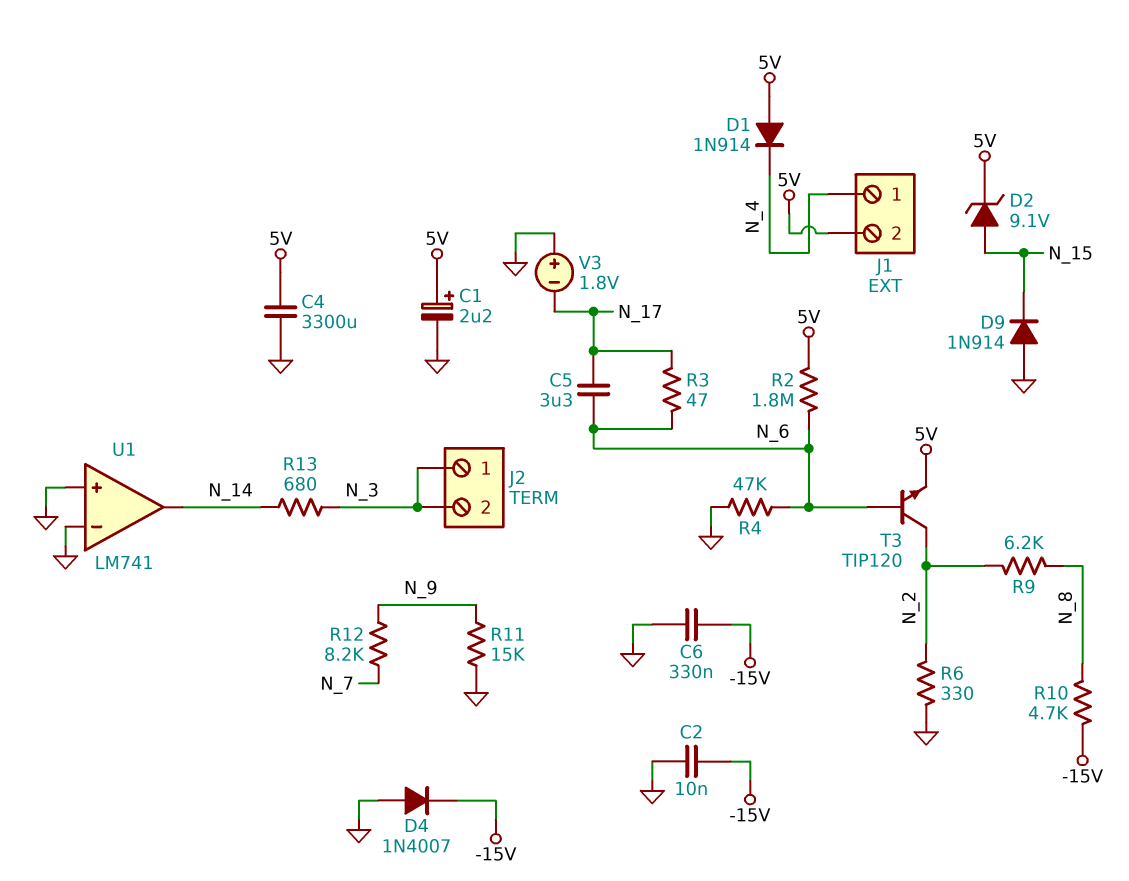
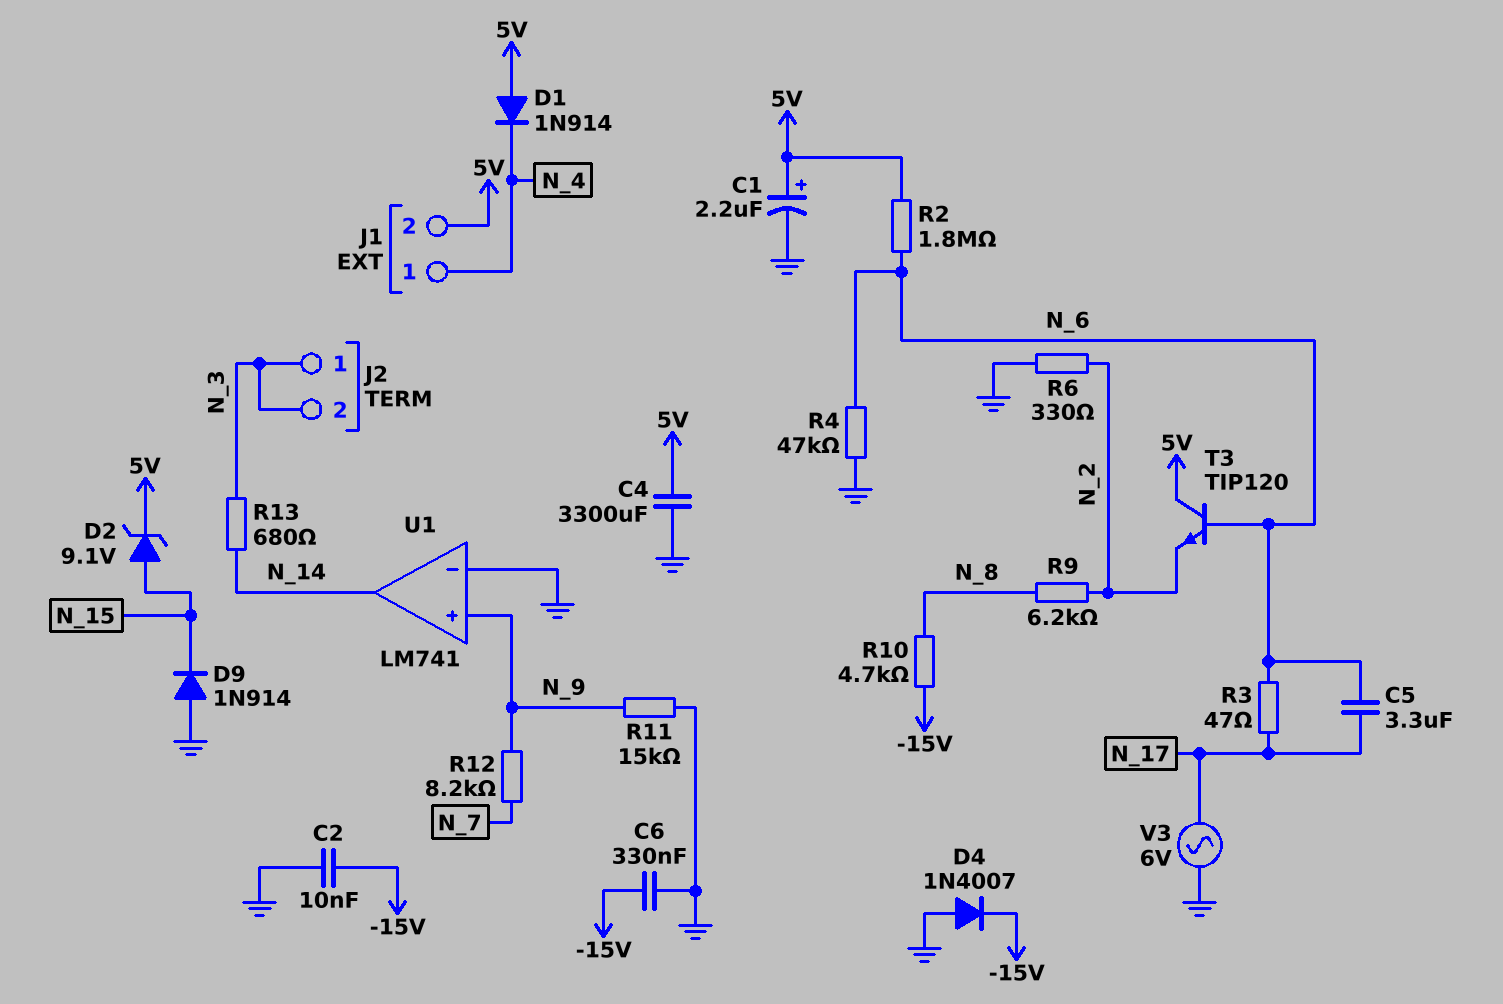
T3: NPN TIP120 (B N_6, C N_2, E 5V) -> NPN TIP120 (B N_6, C 5V, E N_2)
U1 pin in+: GND -> N_9
V3: 1.8V (plus GND, minus N_17) -> AC 6V (GND, N_17)

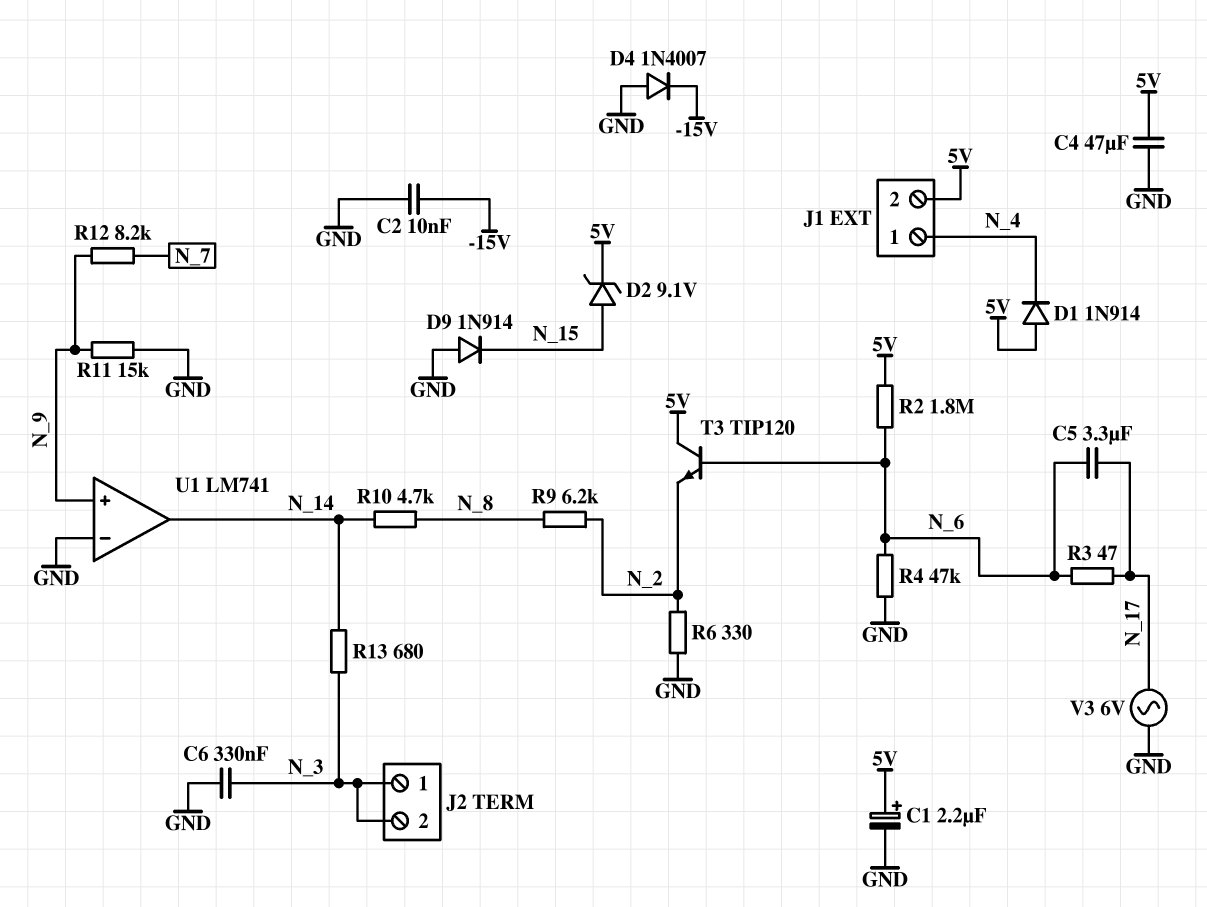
C4: 3300uF (5V, GND) -> 47uF (5V, GND)
C6: 330nF (-15V, GND) -> 330nF (GND, N_3)
R10: 4.7k (-15V, N_8) -> 4.7k (N_8, N_14)

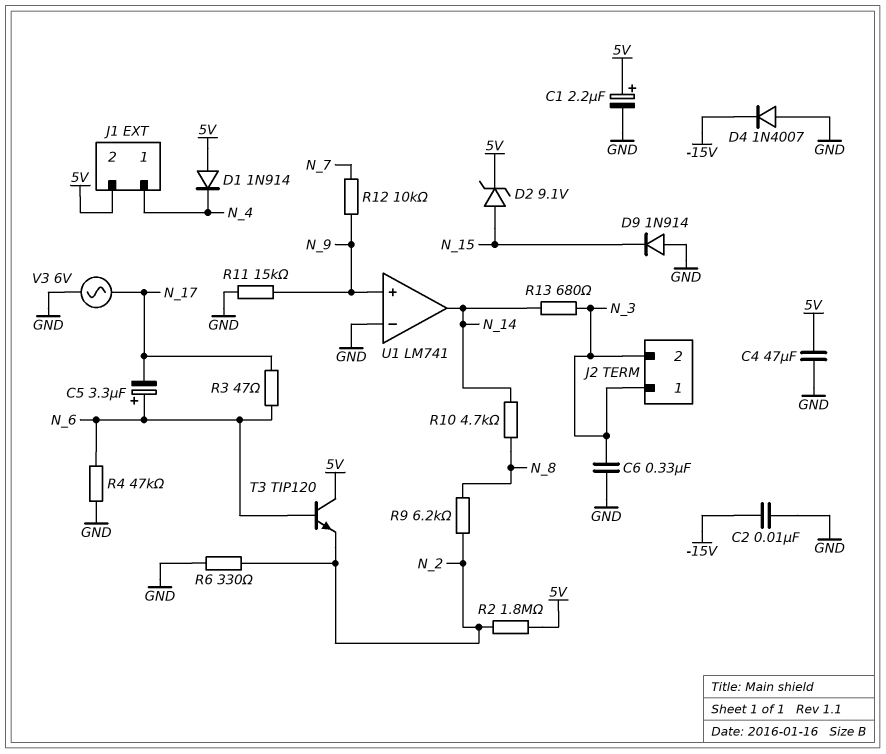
C5: 3.3uF (N_6, N_17) -> 3.3uF (plus N_6, minus N_17)
R2: 1.8M (5V, N_6) -> 1.8M (5V, N_2)
R12: 8.2k (N_7, N_9) -> 10k (N_7, N_9)

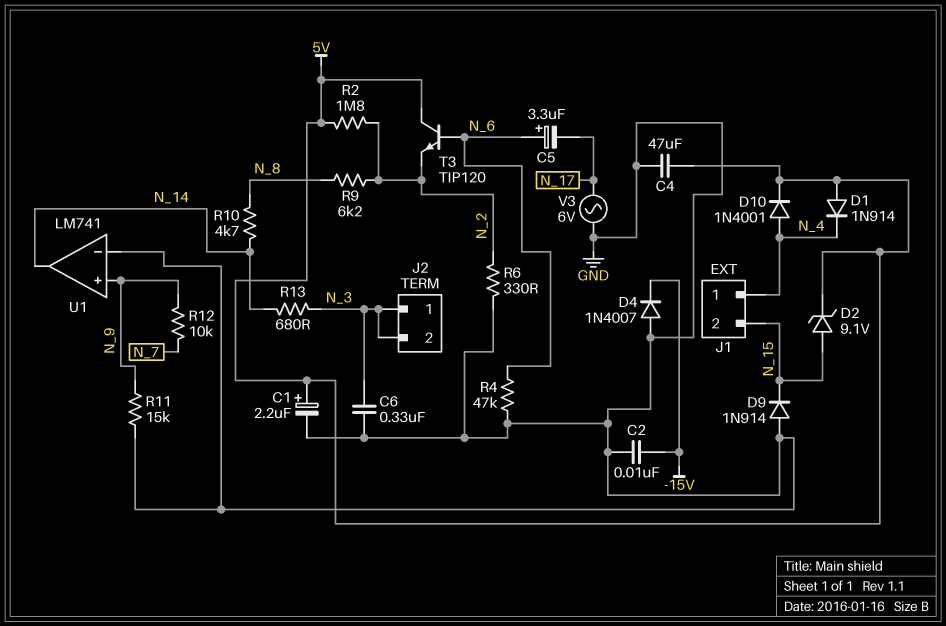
D10: none -> diode 1N4001 (A N_4, K 5V)
J1 pin 2: 5V -> N_15
R3: 47 (N_6, N_17) -> none

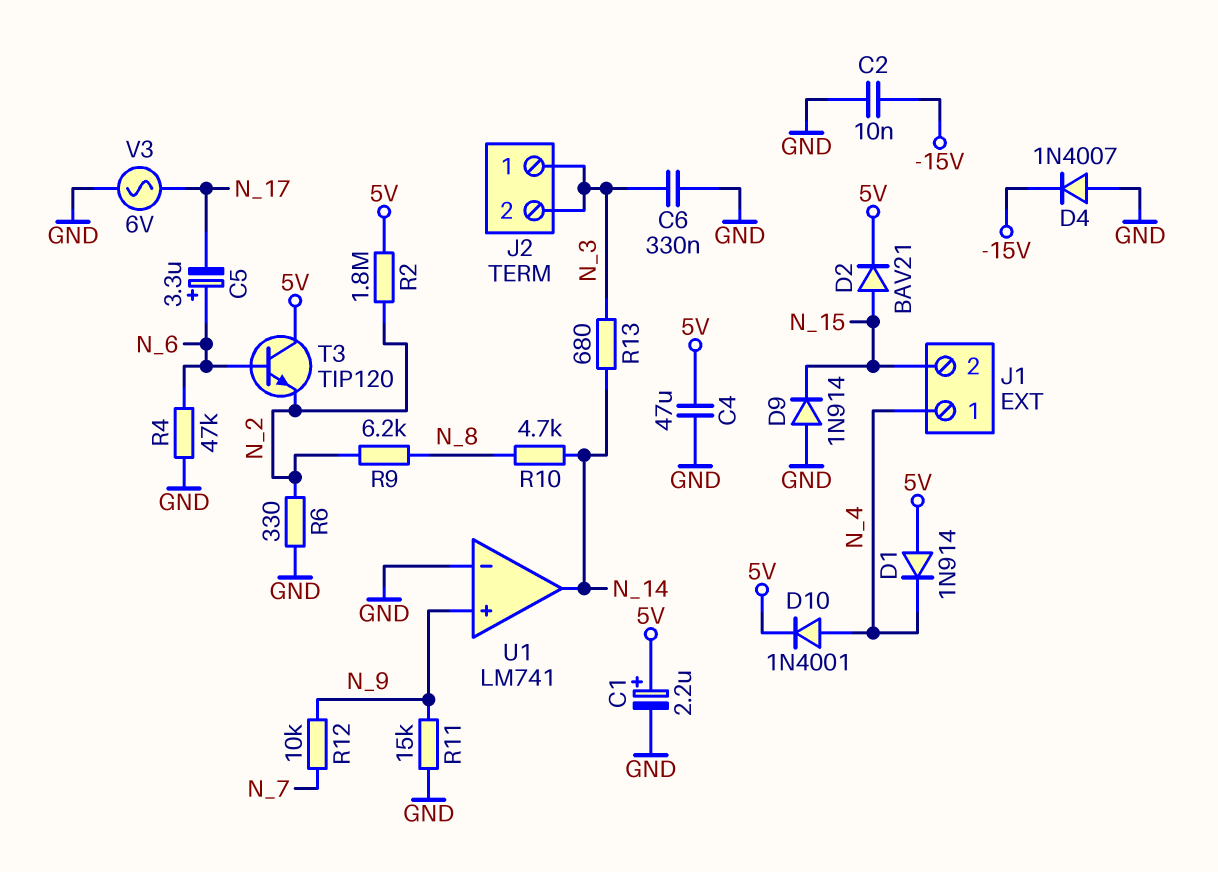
D2: zener 9.1V (A N_15, K 5V) -> diode BAV21 (A N_15, K 5V)

